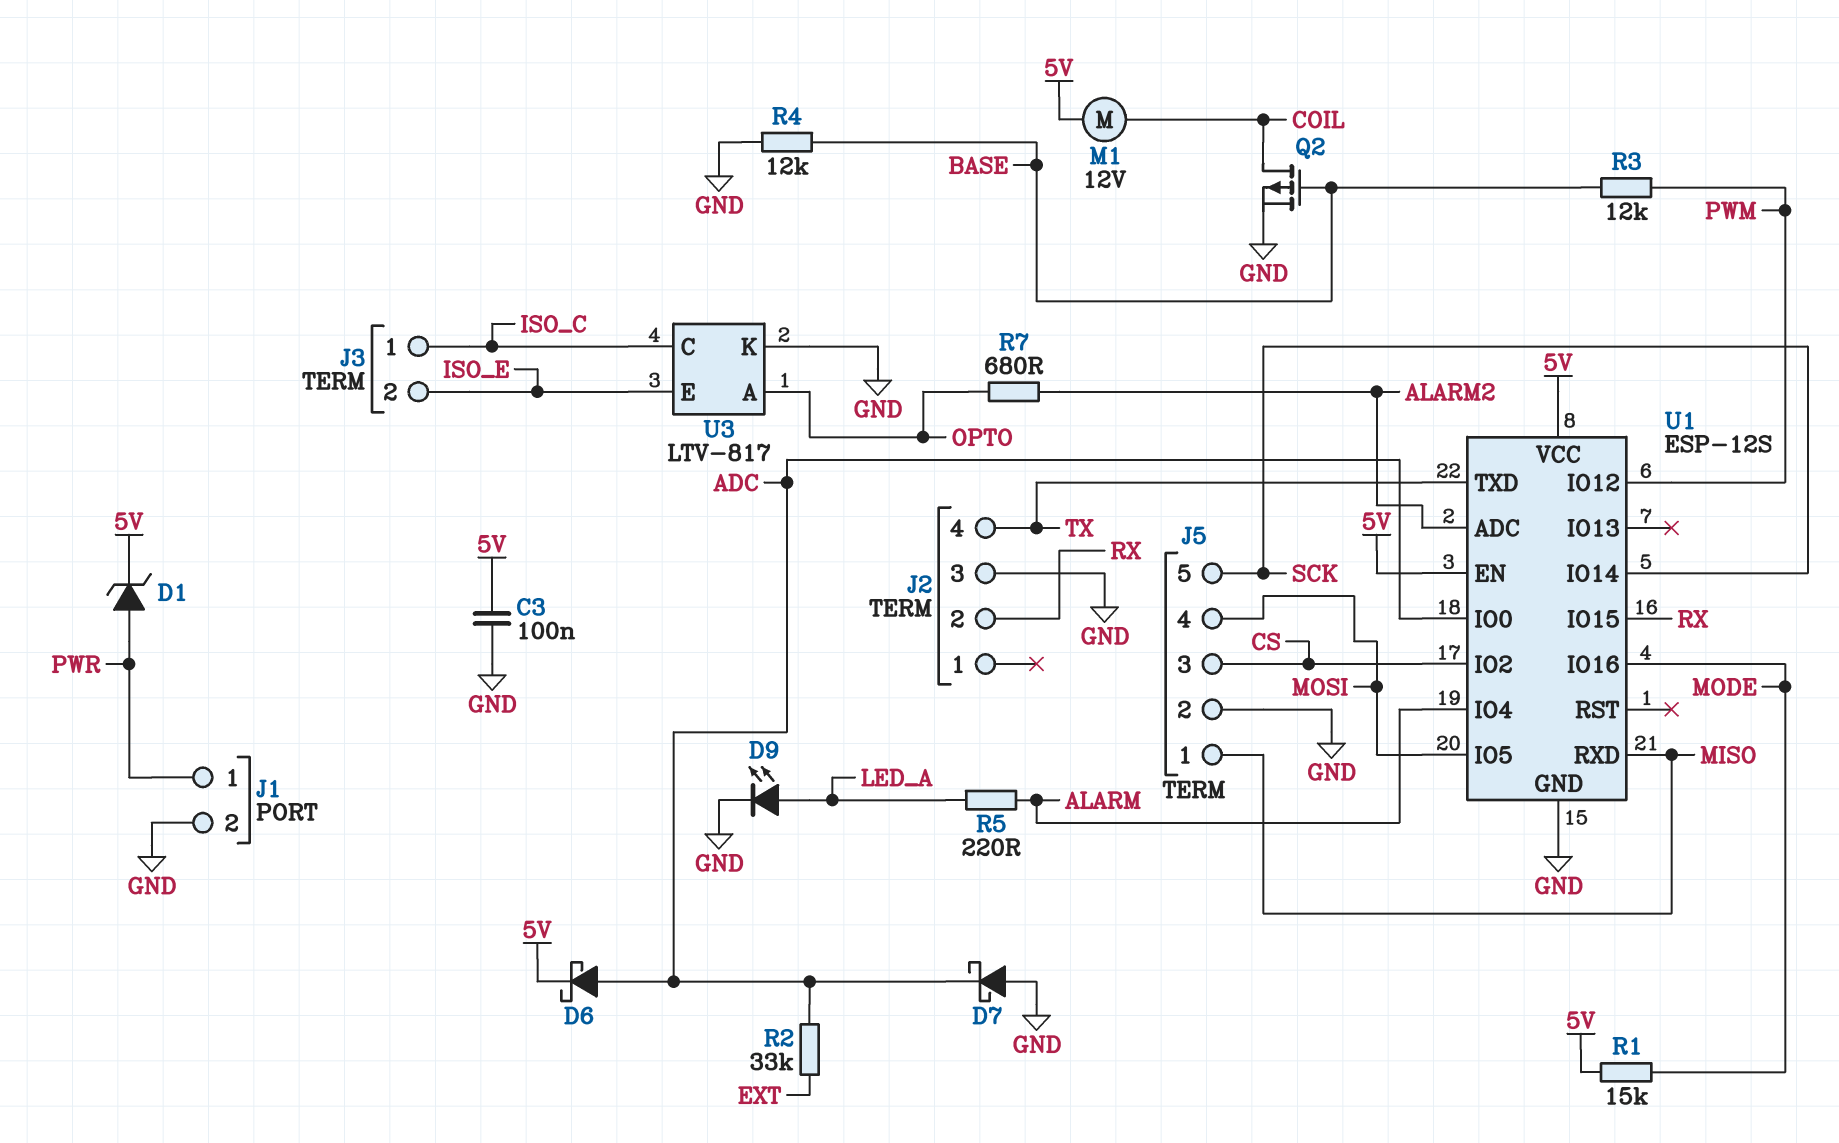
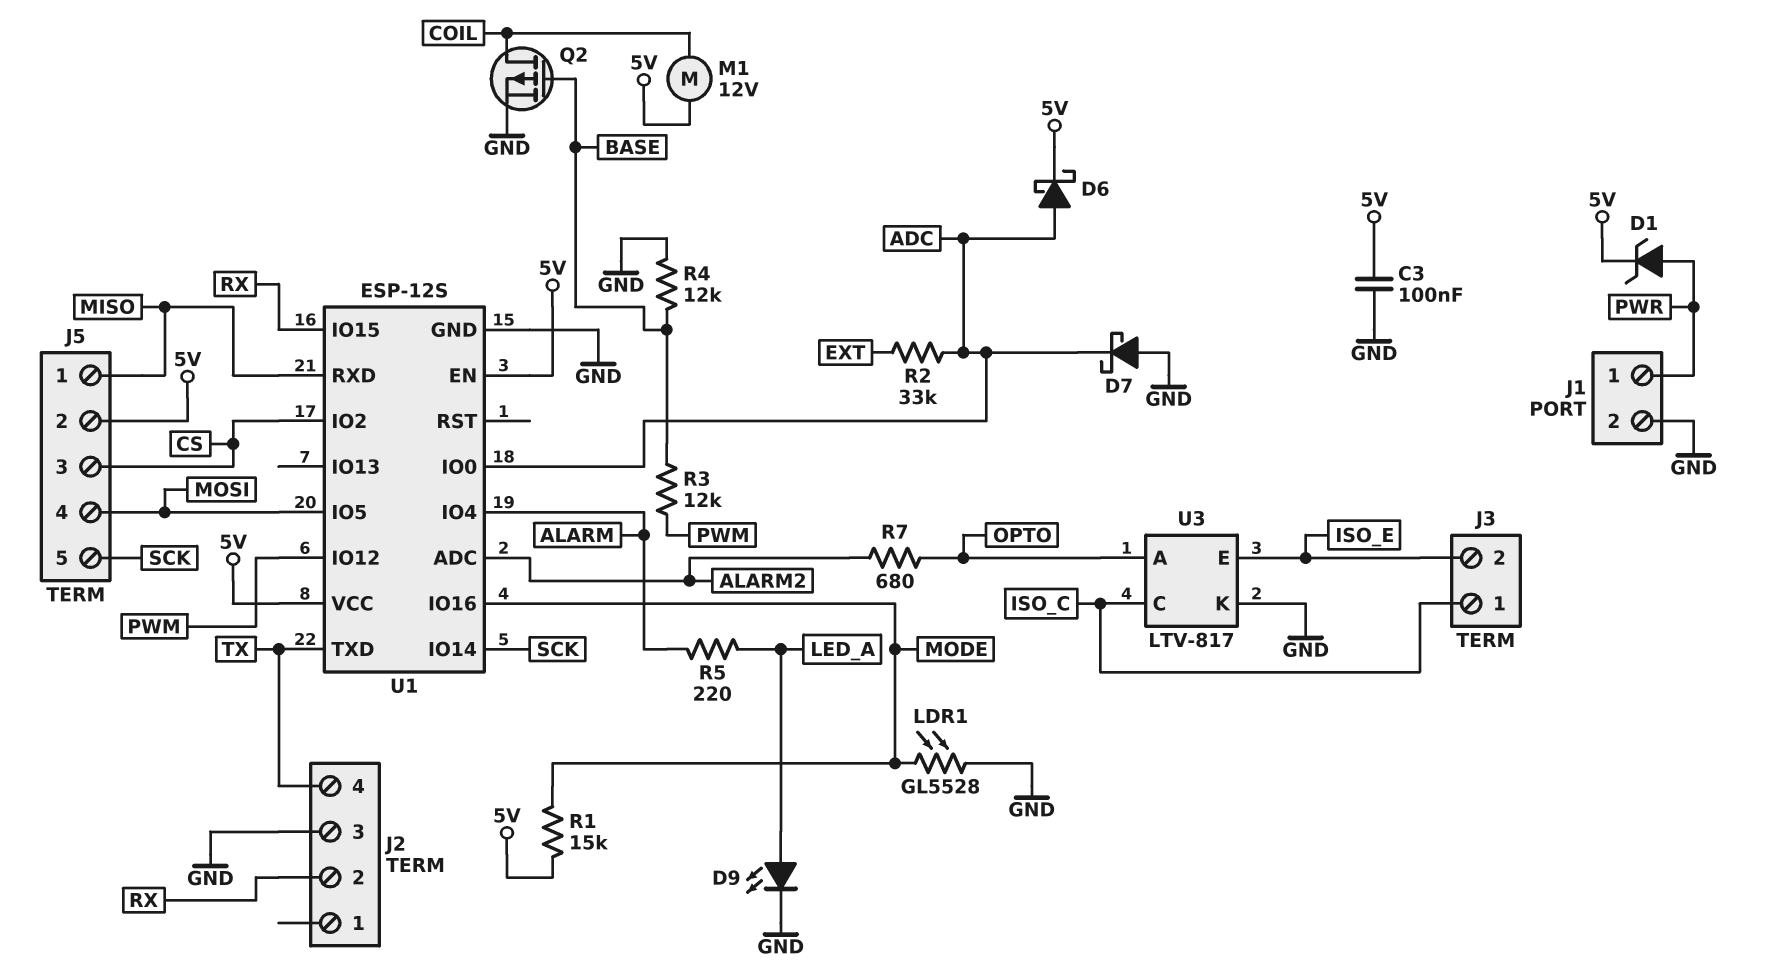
J5 pin 2: GND -> 5V
LDR1: none -> GL5528 (GND, MODE)

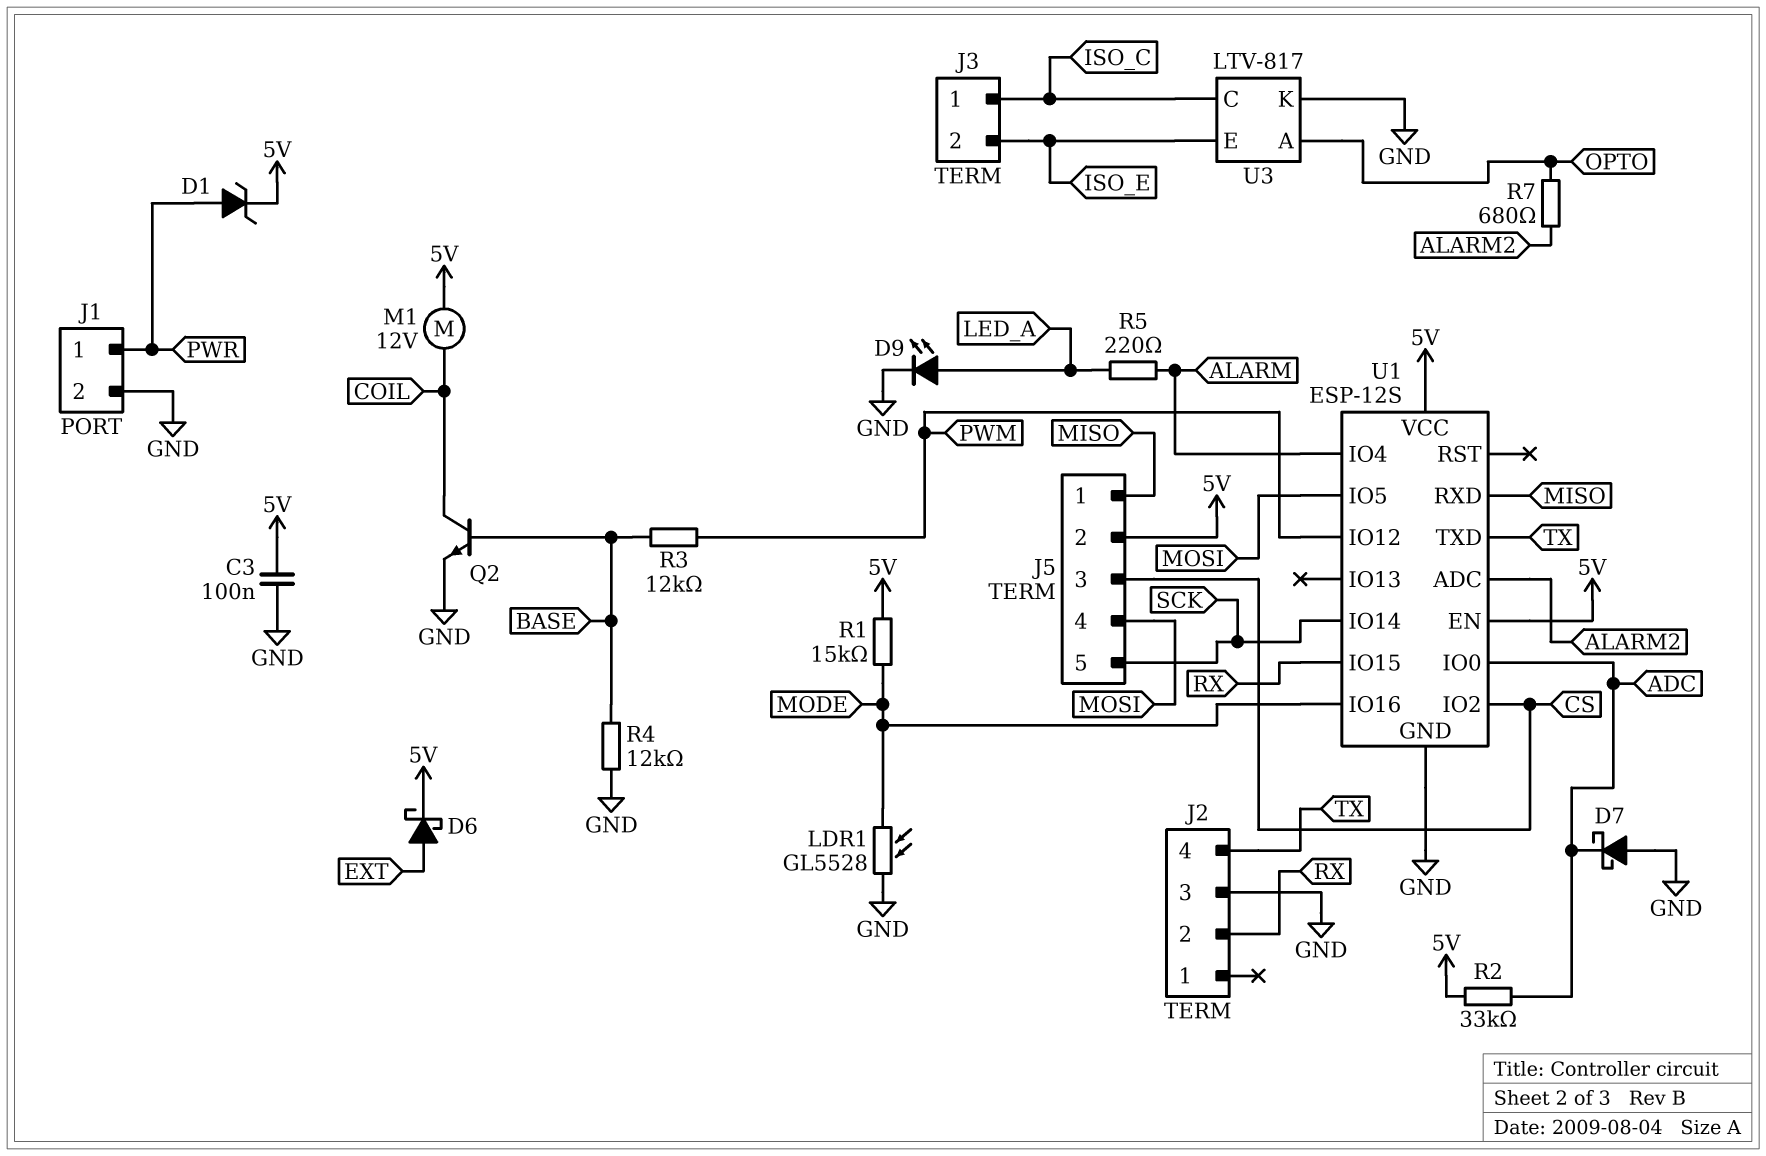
D6: schottky (A ADC, K 5V) -> schottky (A EXT, K 5V)
Q2: PMOS (G BASE, D COIL, S GND) -> NPN (B BASE, C COIL, E GND)
R2: 33k (ADC, EXT) -> 33k (5V, ADC)

